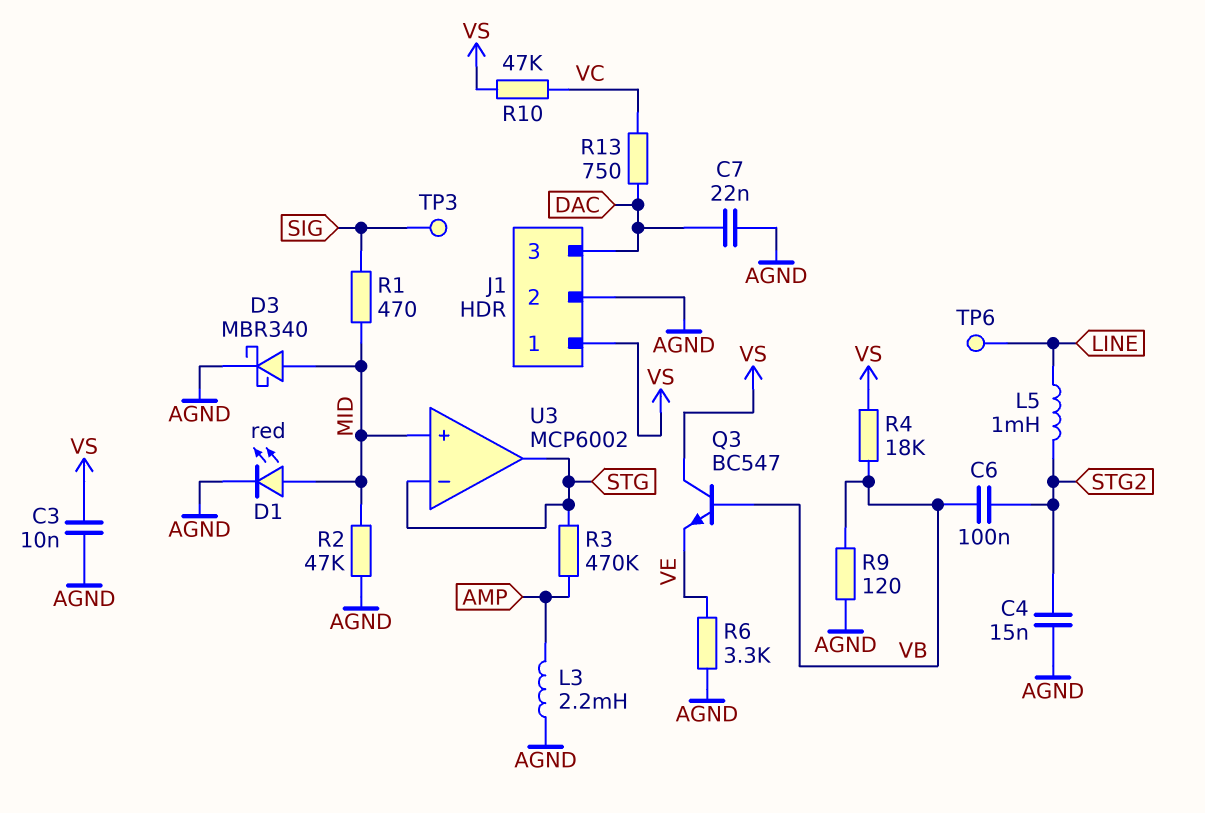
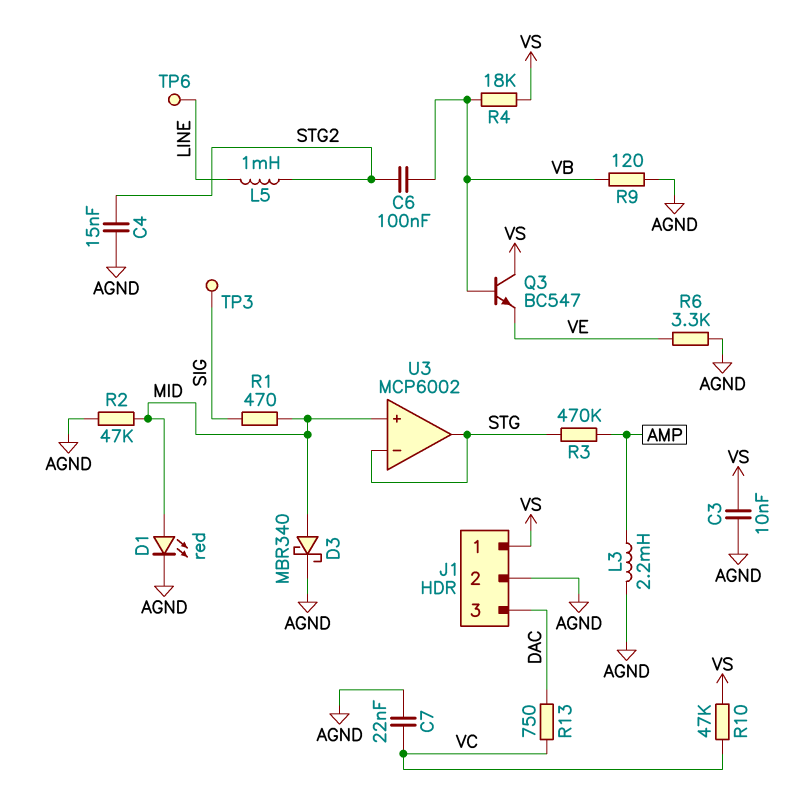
C7: 22nF (AGND, DAC) -> 22nF (AGND, VC)

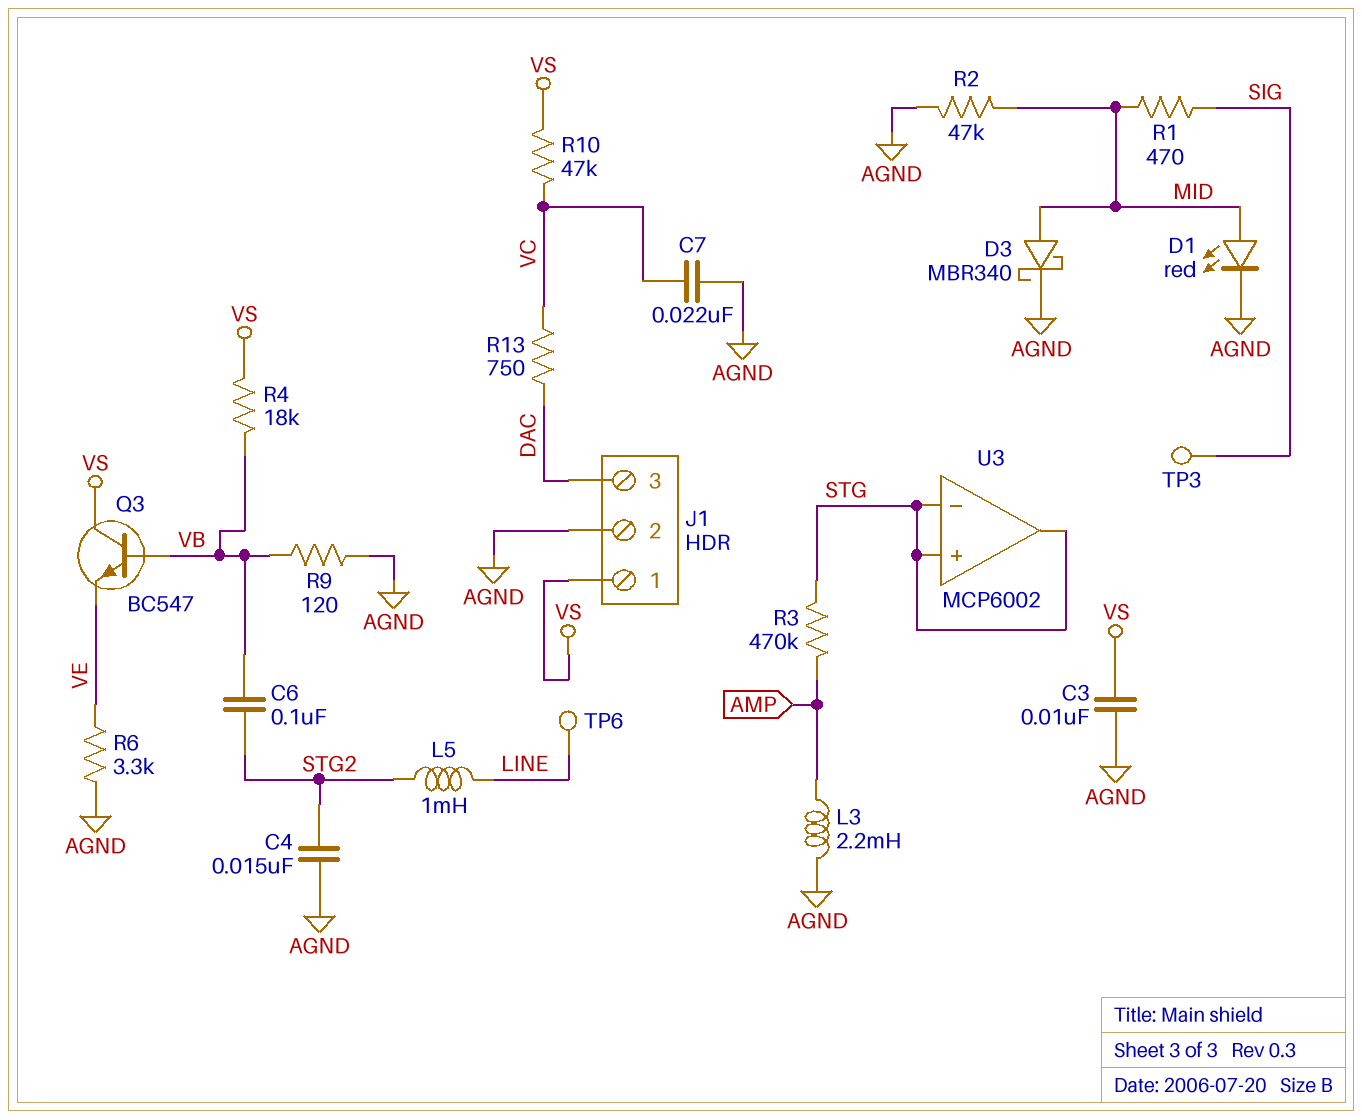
U3 pin in+: MID -> STG

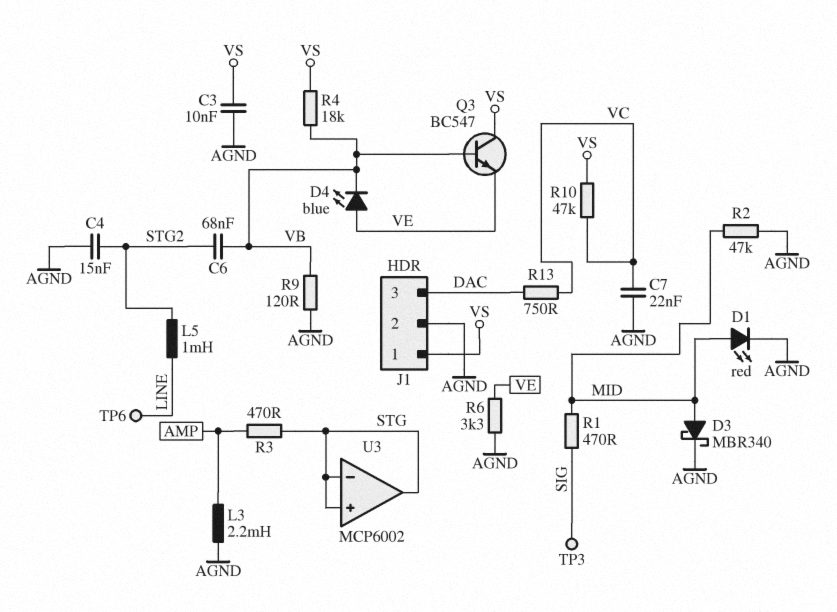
C6: 100nF (STG2, VB) -> 68nF (STG2, VB)
D4: none -> LED blue (A VE, K VB)
R3: 470k (AMP, STG) -> 470 (AMP, STG)

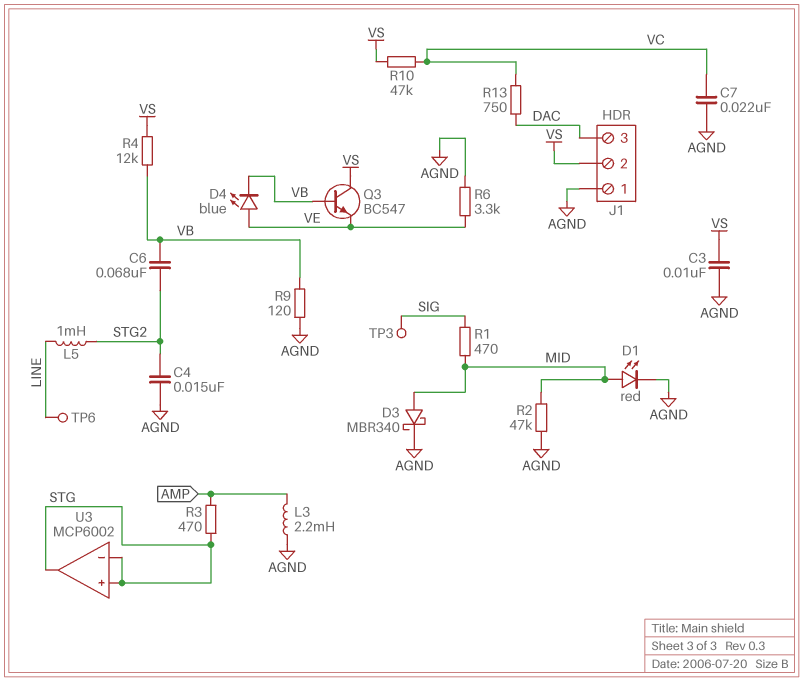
J1 pin 1: VS -> AGND
J1 pin 2: AGND -> VS
R4: 18k (VB, VS) -> 12k (VB, VS)

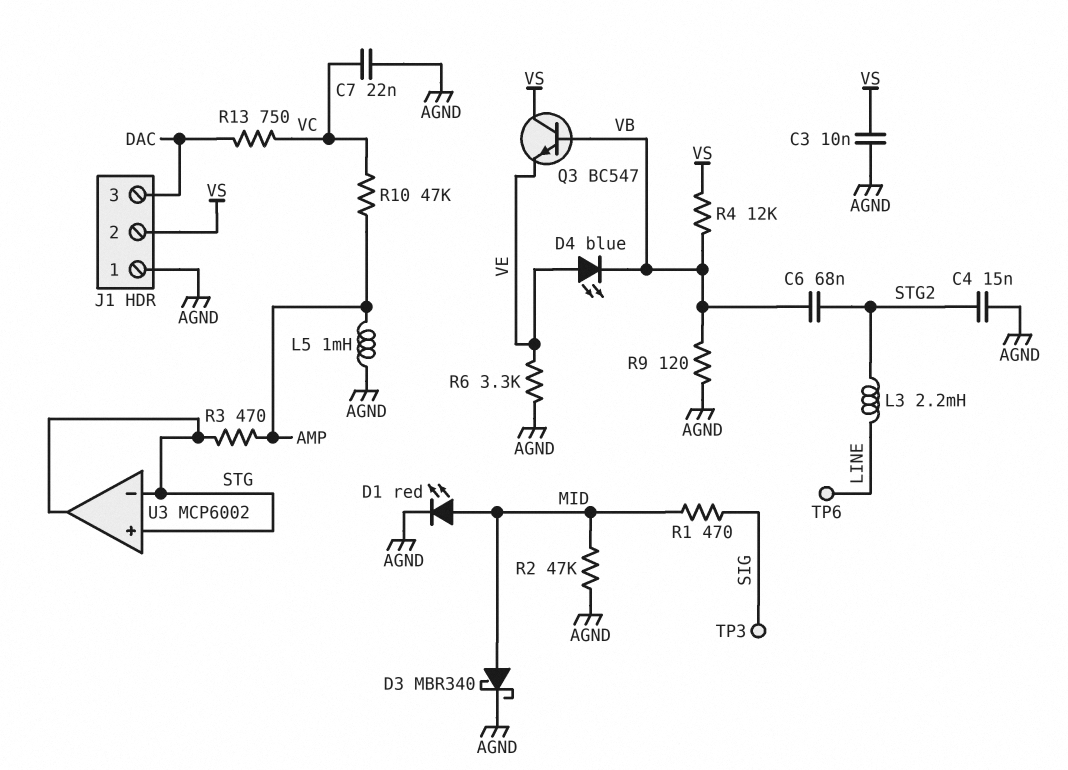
L3: 2.2mH (AGND, AMP) -> 2.2mH (LINE, STG2)
L5: 1mH (LINE, STG2) -> 1mH (AGND, AMP)
R10: 47k (VC, VS) -> 47k (AMP, VC)

